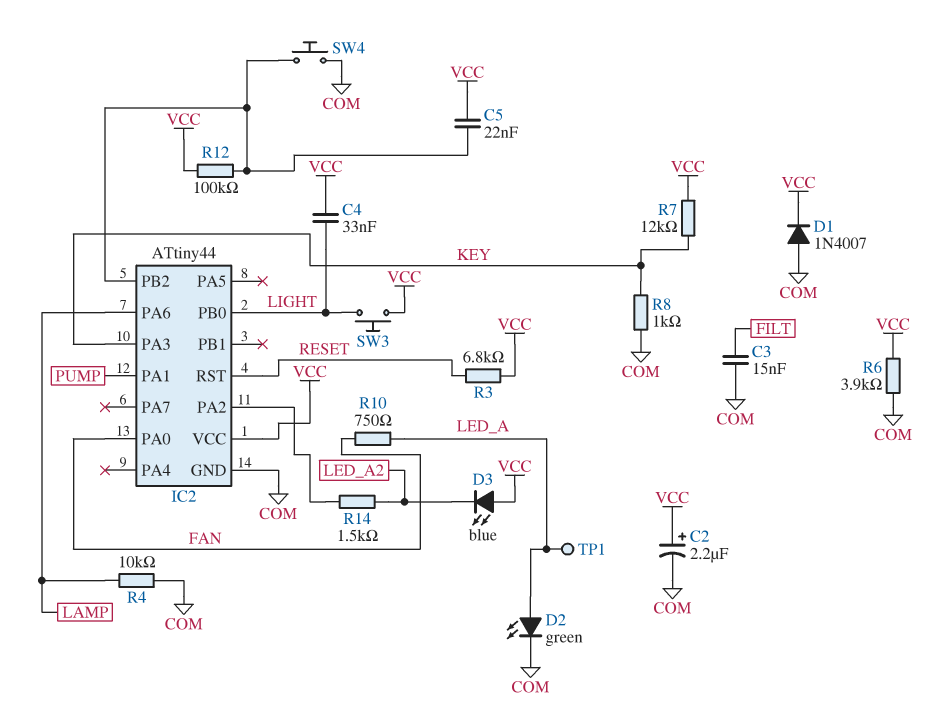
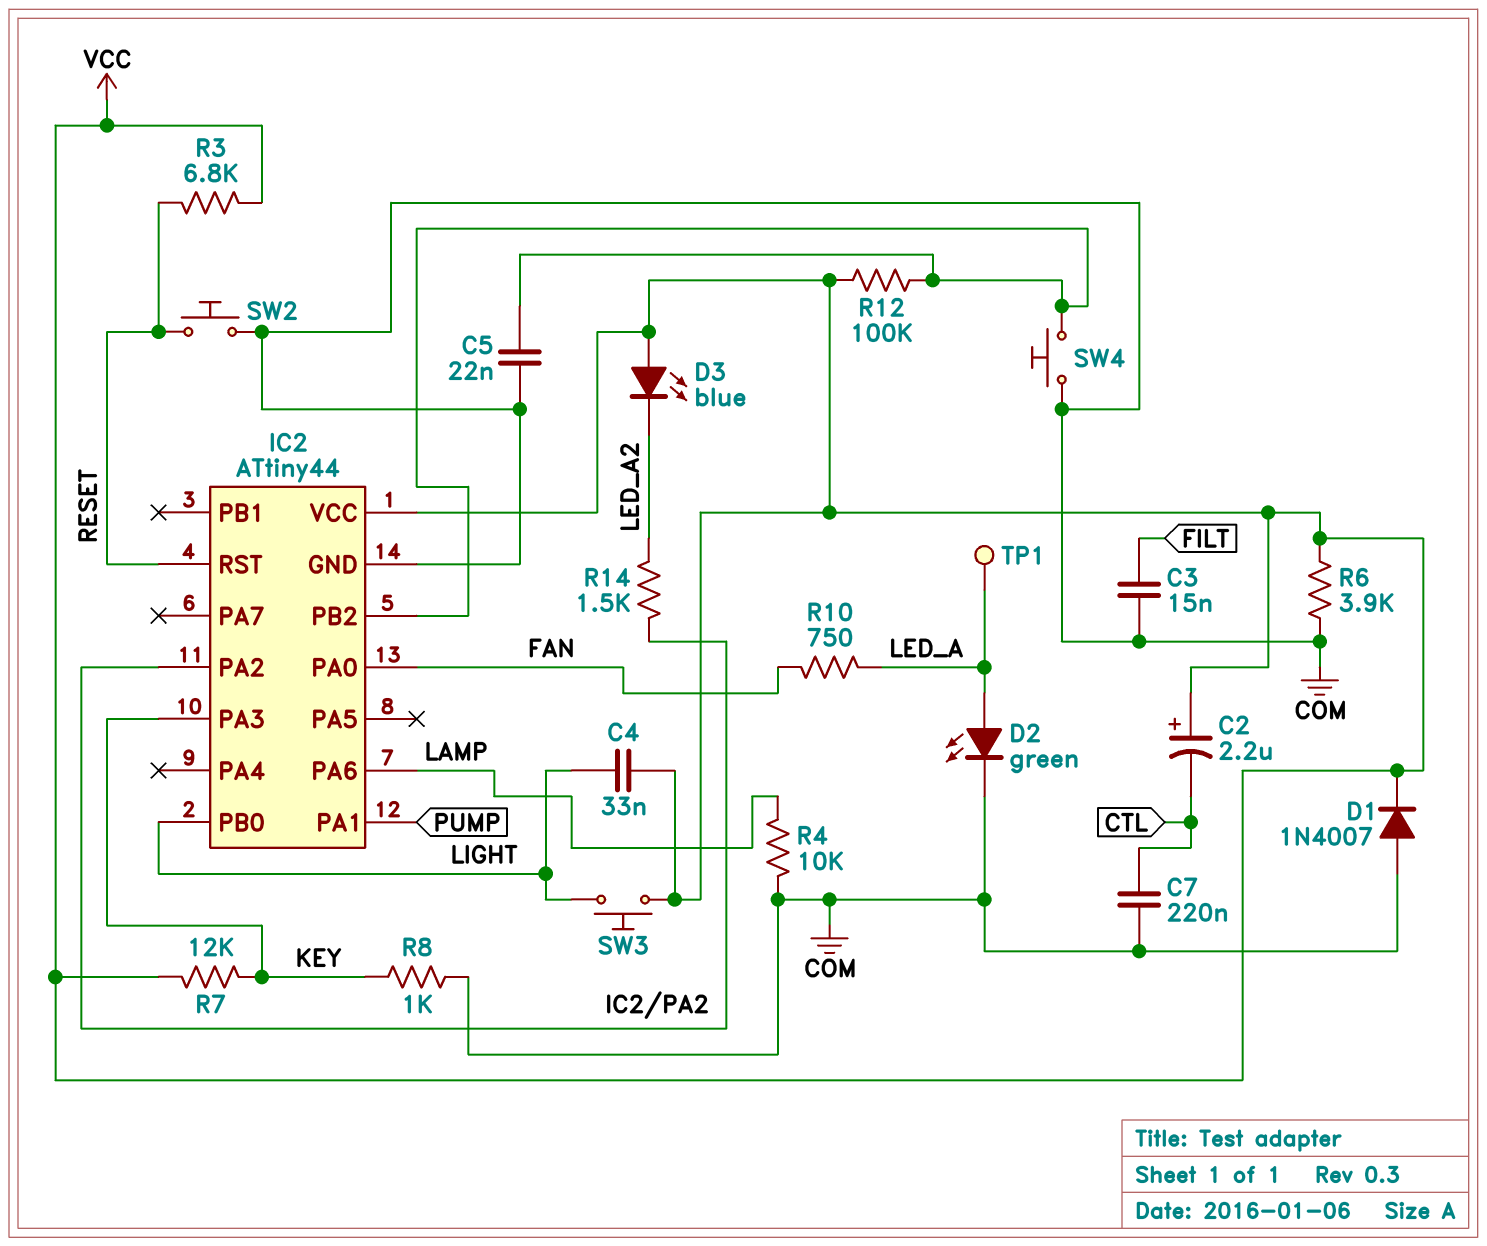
C2: 2.2uF (plus VCC, minus COM) -> 2.2uF (plus VCC, minus CTL)
C5: 22nF (IC2/PB2, VCC) -> 22nF (COM, IC2/PB2)
C7: none -> 220nF (COM, CTL)
SW2: none -> button (COM, RESET)

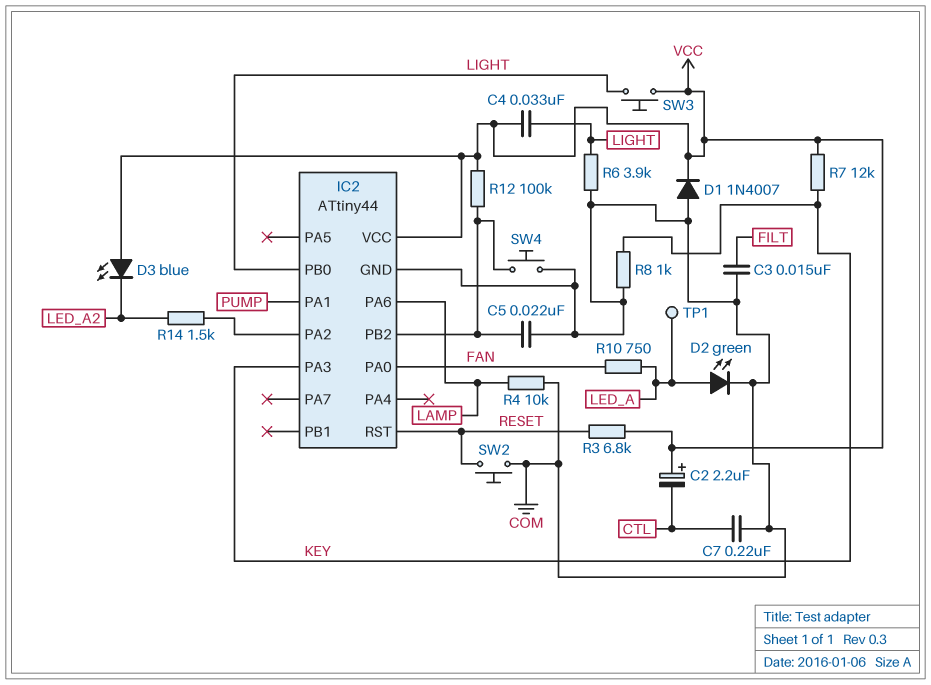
R6: 3.9k (COM, VCC) -> 3.9k (COM, LIGHT)

